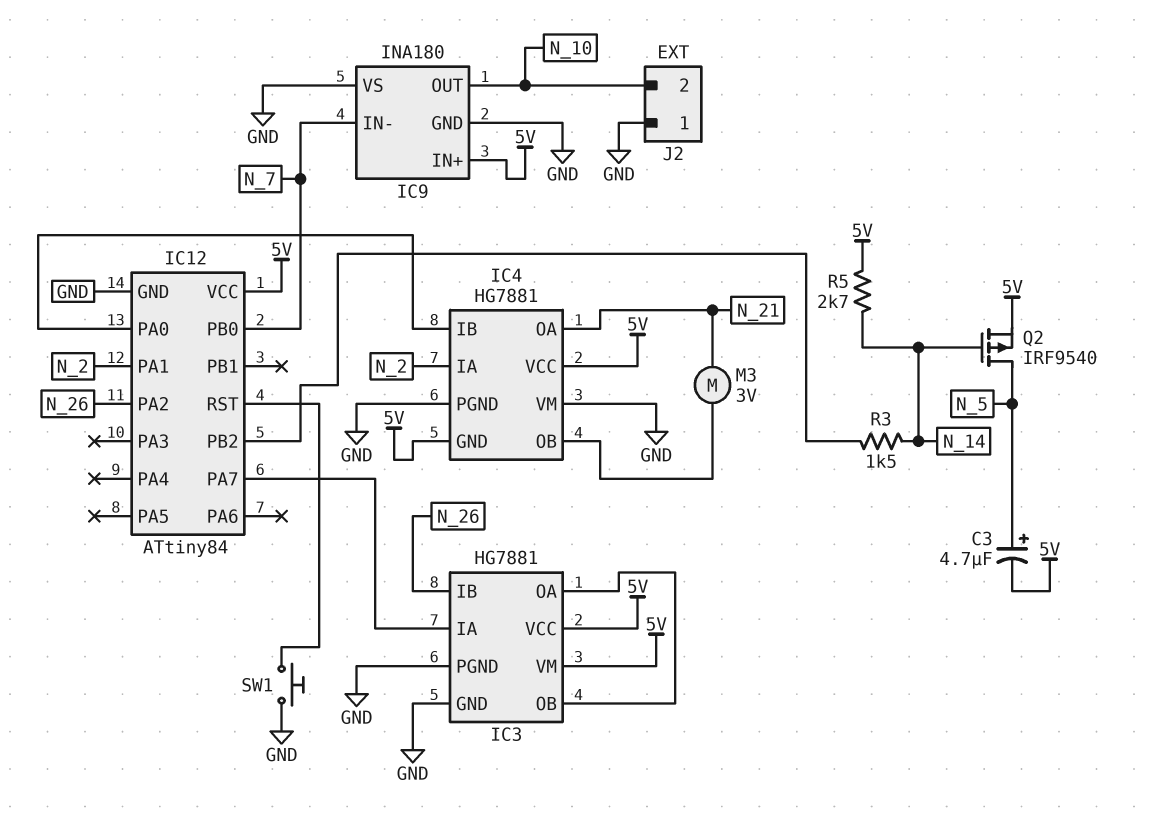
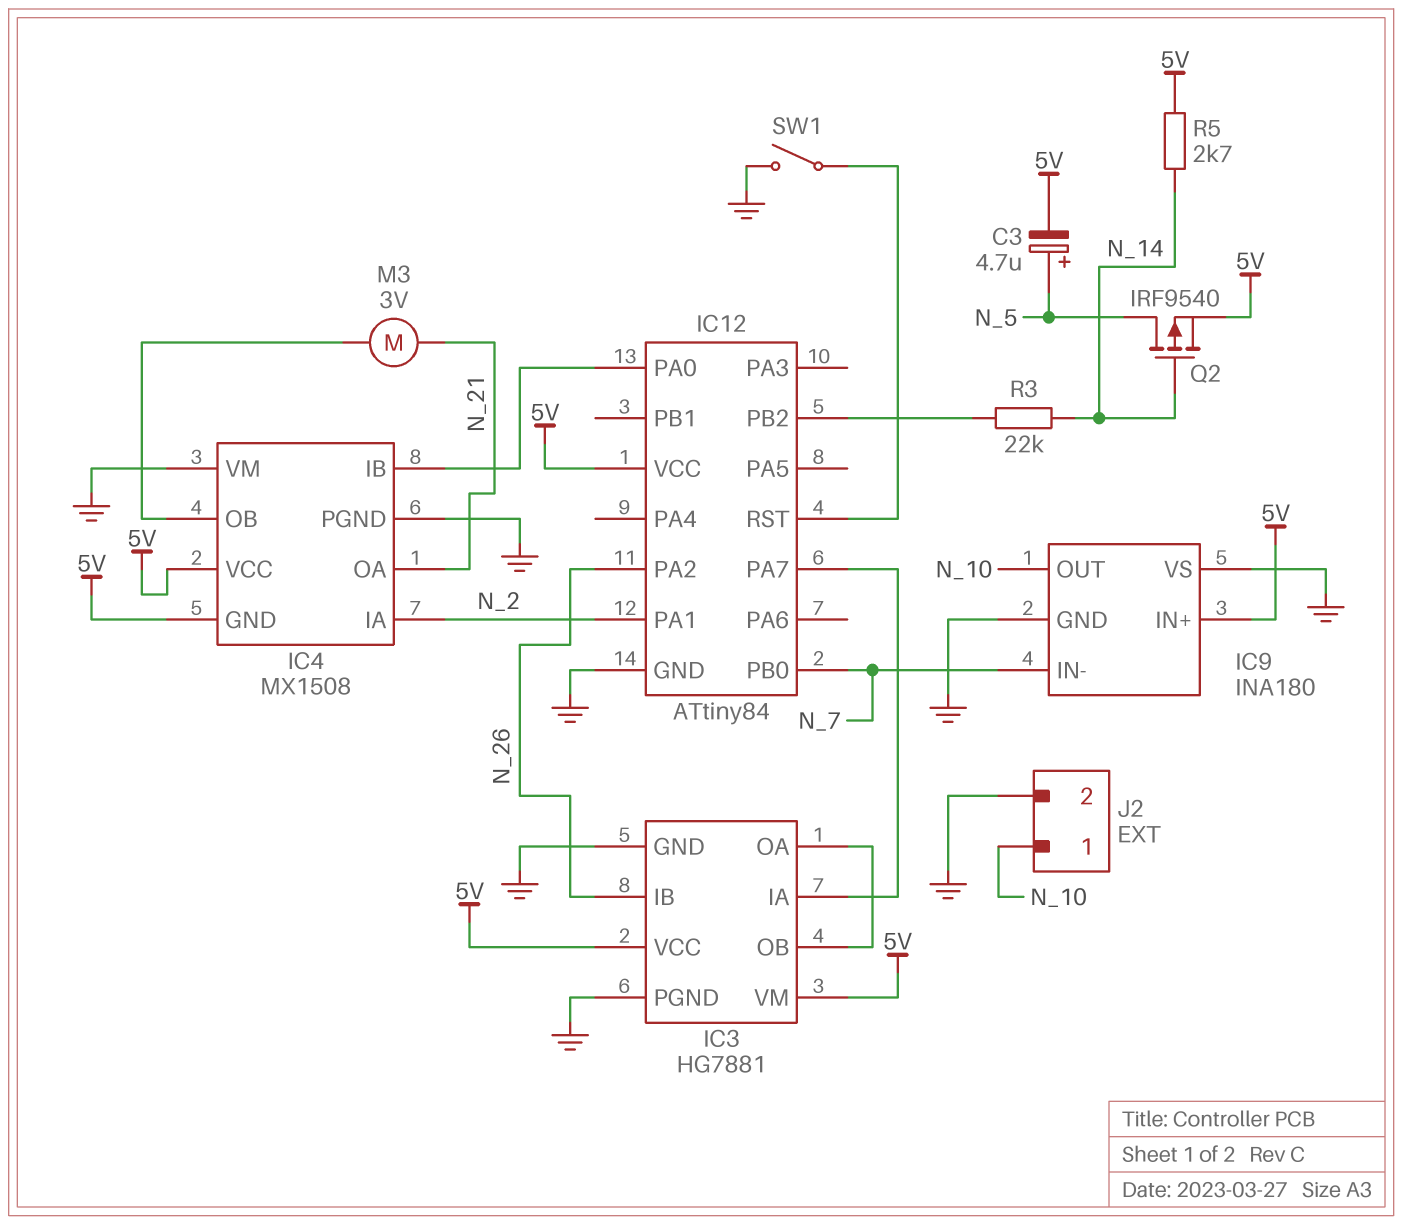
IC4: HG7881 -> MX1508
J2 pin 1: GND -> N_10
J2 pin 2: N_10 -> GND
R3: 1.5k (IC12/PB2, N_14) -> 22k (IC12/PB2, N_14)
SW1: button (GND, IC12/RST) -> switch (GND, IC12/RST)

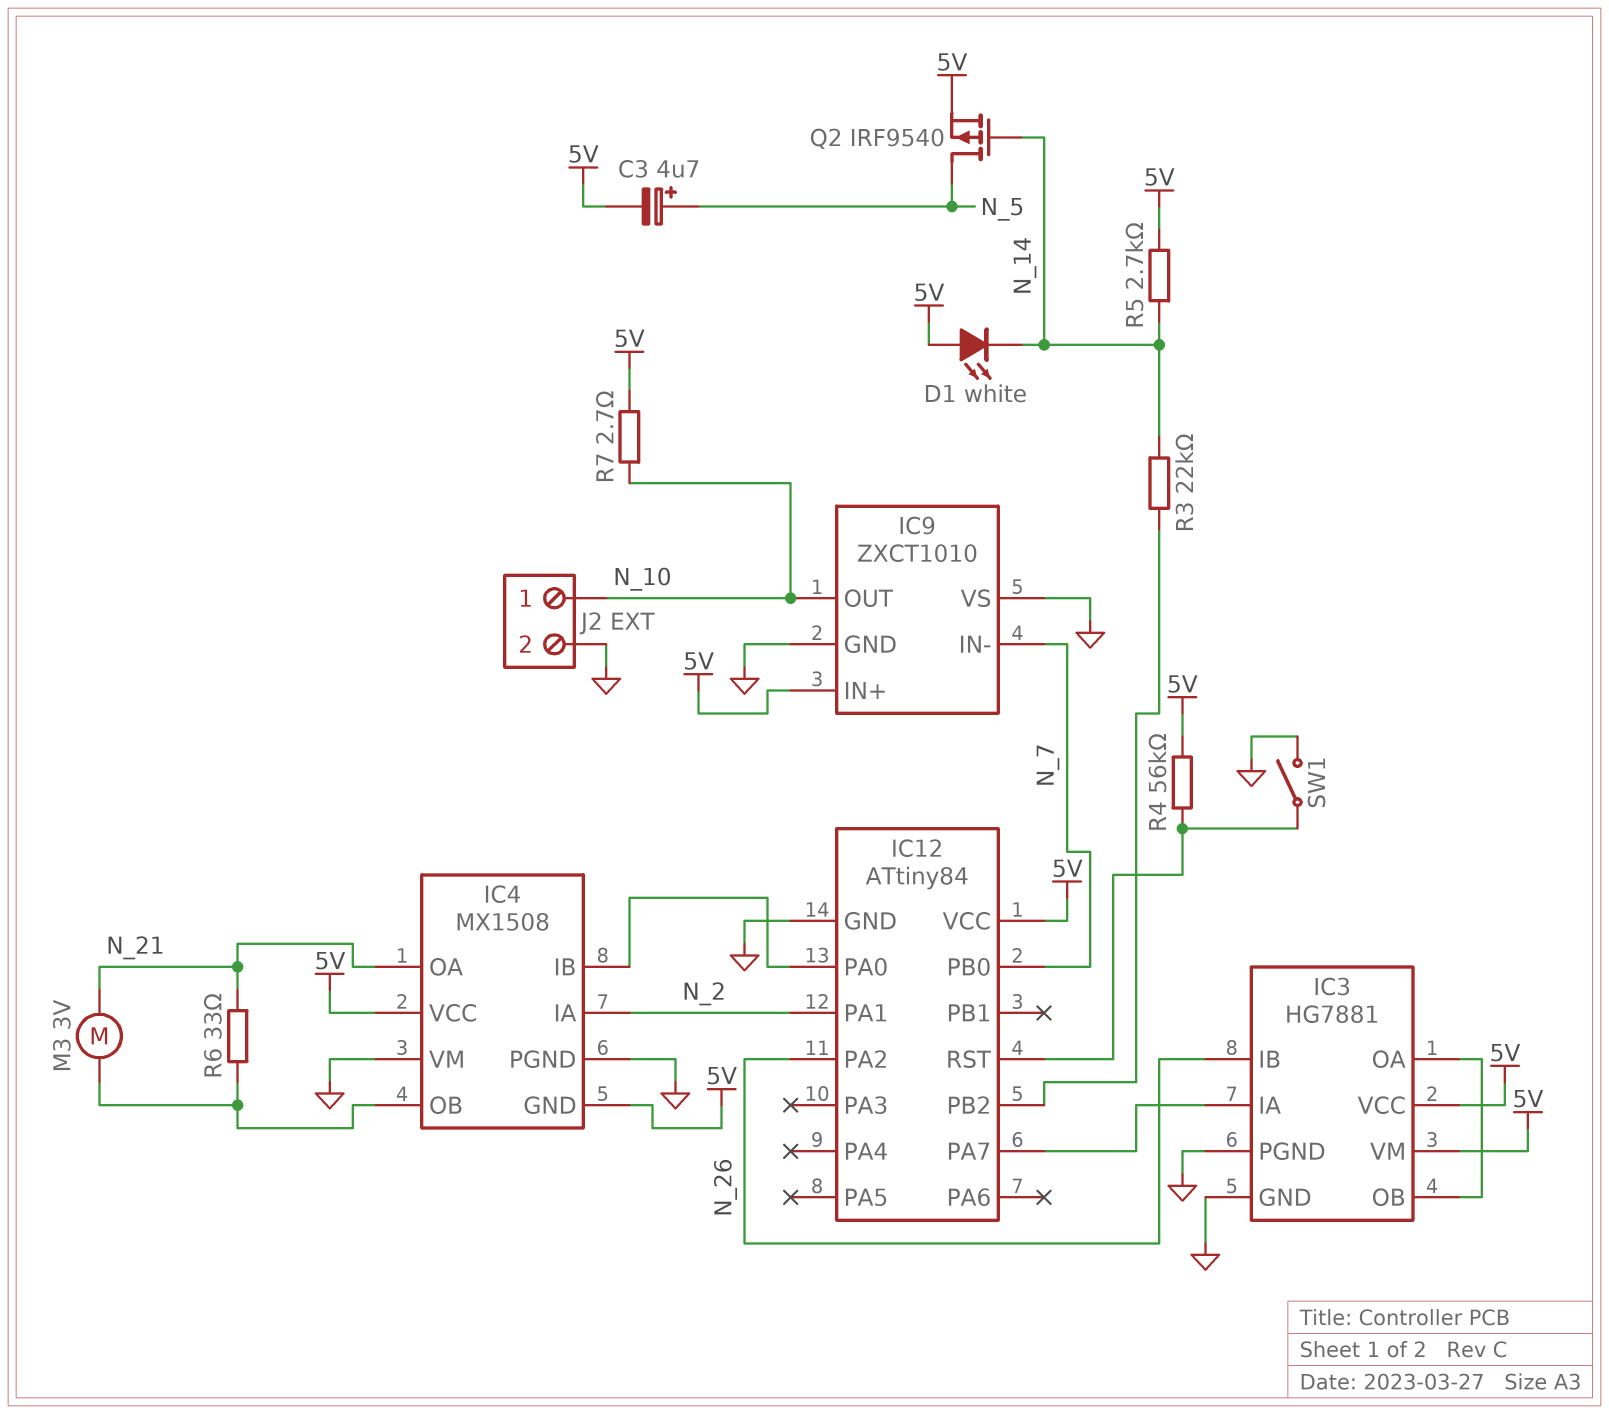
D1: none -> LED white (A 5V, K N_14)
IC9: INA180 -> ZXCT1010
R4: none -> 56k (5V, IC12/RST)
R6: none -> 33 (IC4/OB, N_21)
R7: none -> 2.7 (5V, N_10)

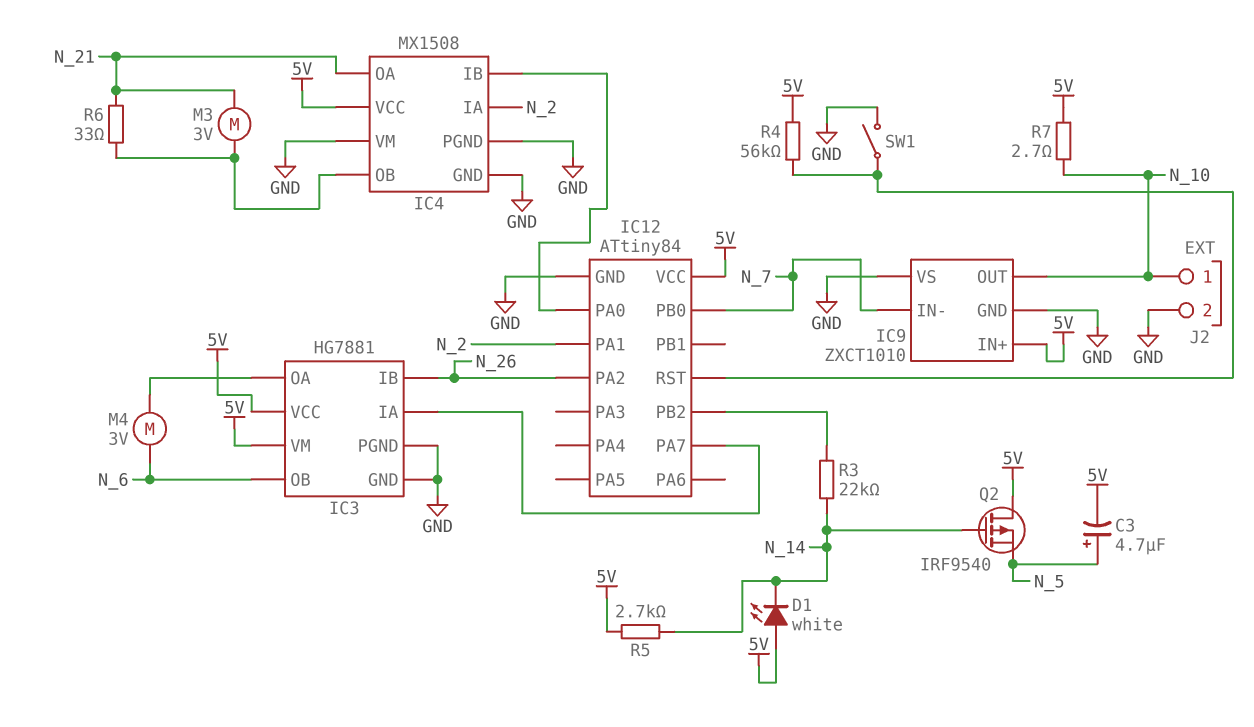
IC3 pin OB: IC3/OA -> N_6
IC4 pin GND: 5V -> GND
M4: none -> motor 3V (IC3/OA, N_6)
Q2: PMOS IRF9540 (G N_14, D N_5, S 5V) -> PMOS IRF9540 (G N_14, D 5V, S N_5)

